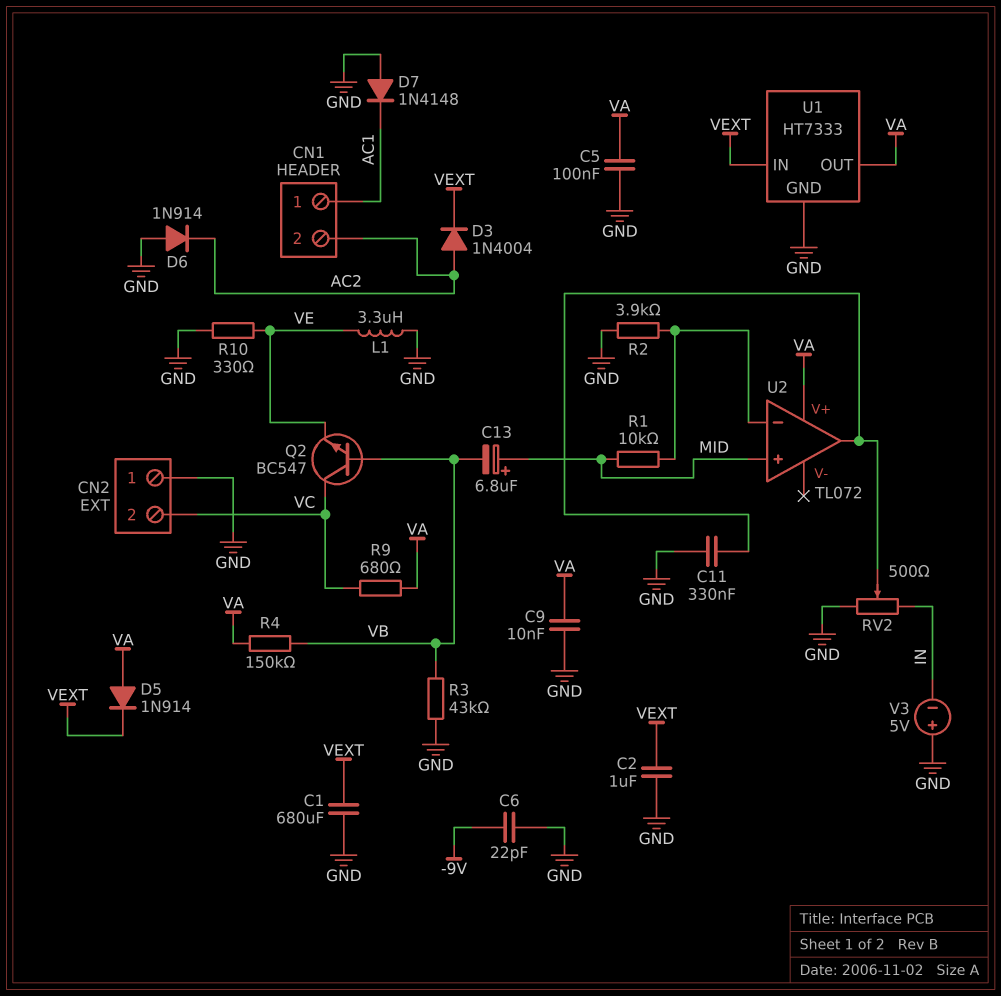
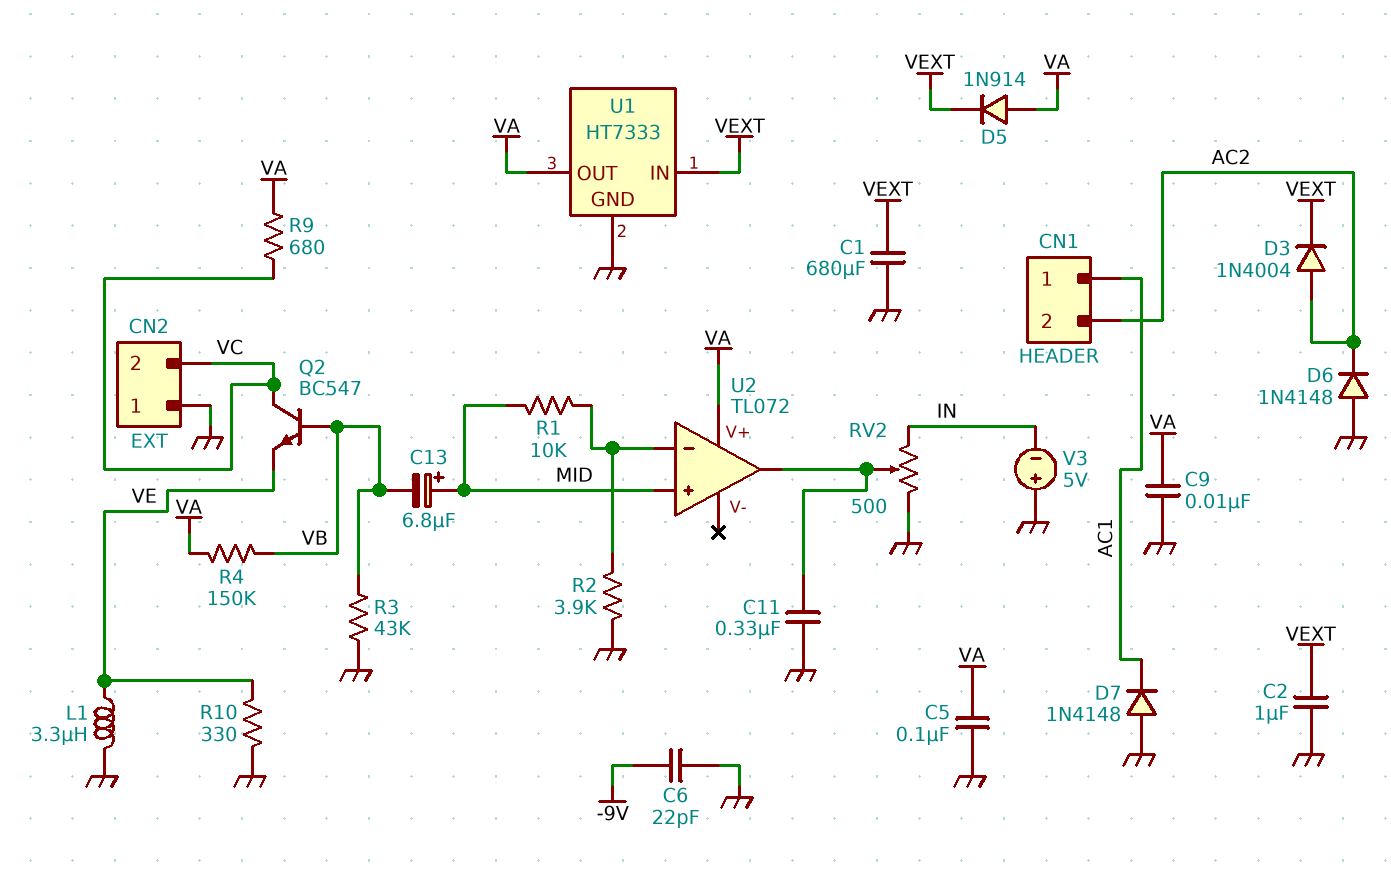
D6: diode 1N914 (A GND, K AC2) -> diode 1N4148 (A GND, K AC2)

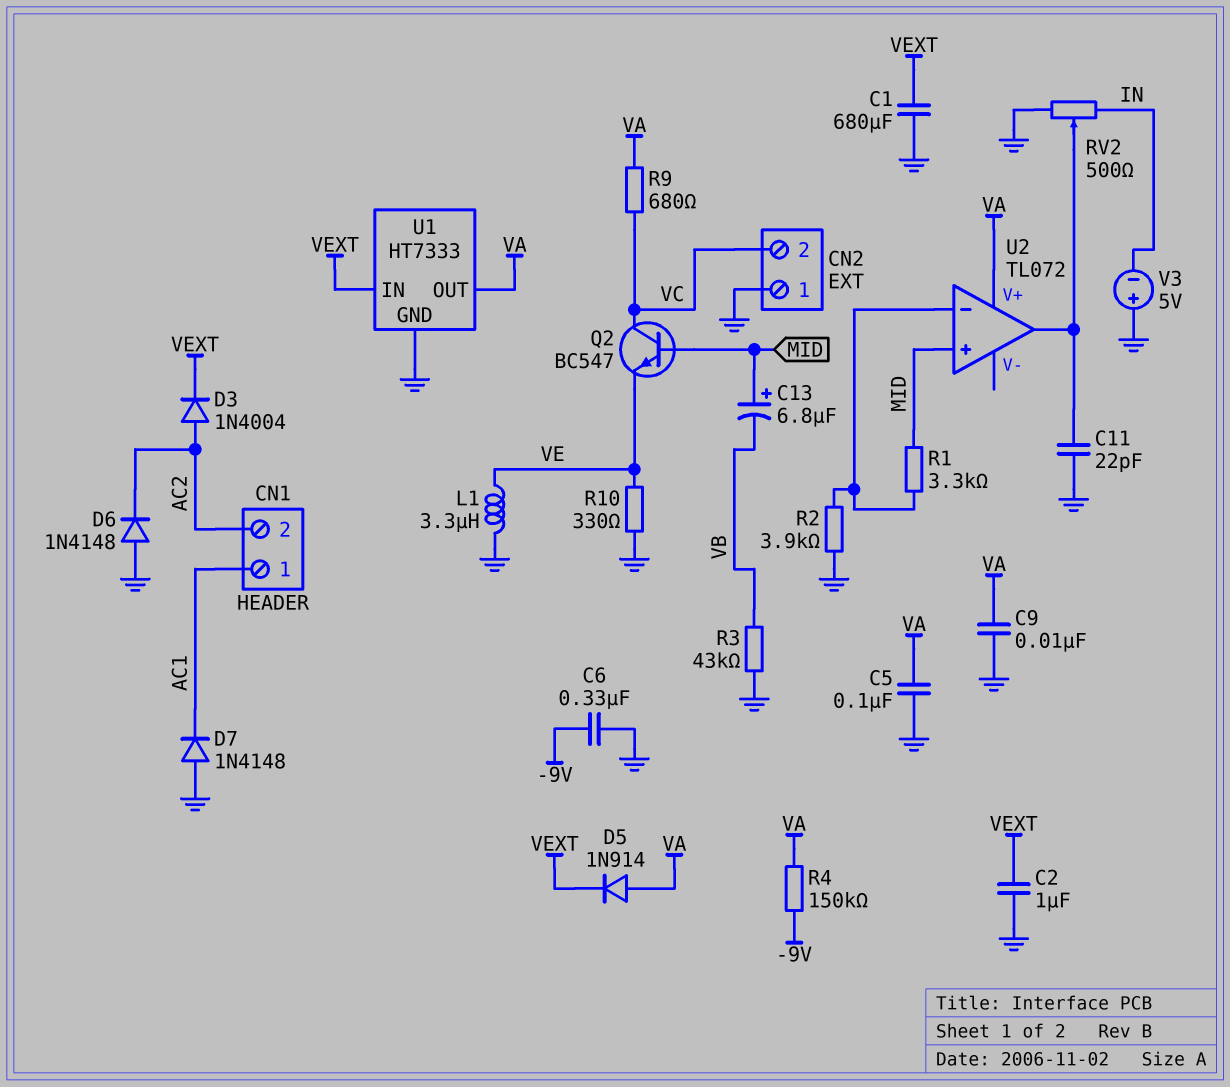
C6: 22pF (-9V, GND) -> 330nF (-9V, GND)
C11: 330nF (GND, U2/out) -> 22pF (GND, U2/out)
Q2: NPN BC547 (B VB, C VC, E VE) -> NPN BC547 (B MID, C VC, E VE)
R1: 10k (MID, U2/in-) -> 3.3k (MID, U2/in-)
R4: 150k (VA, VB) -> 150k (-9V, VA)

